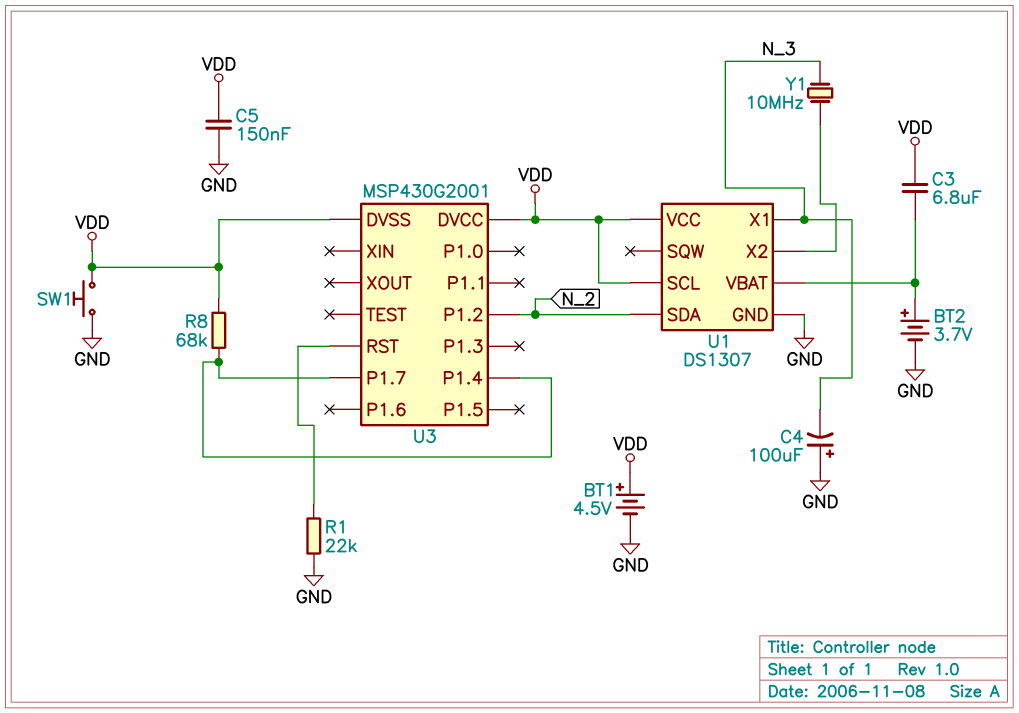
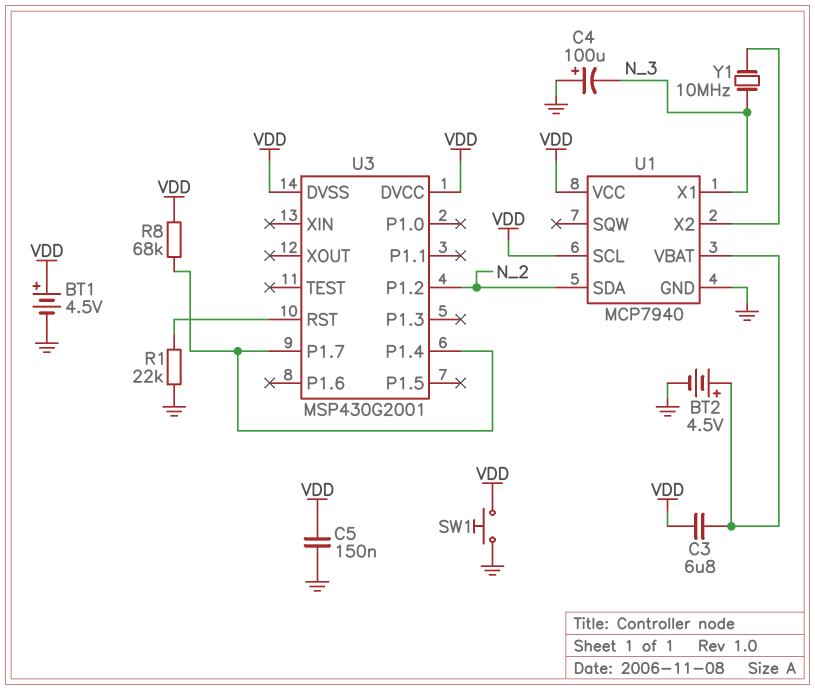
BT2: 3.7V (plus U1/VBAT, minus GND) -> 4.5V (plus U1/VBAT, minus GND)
U1: DS1307 -> MCP7940

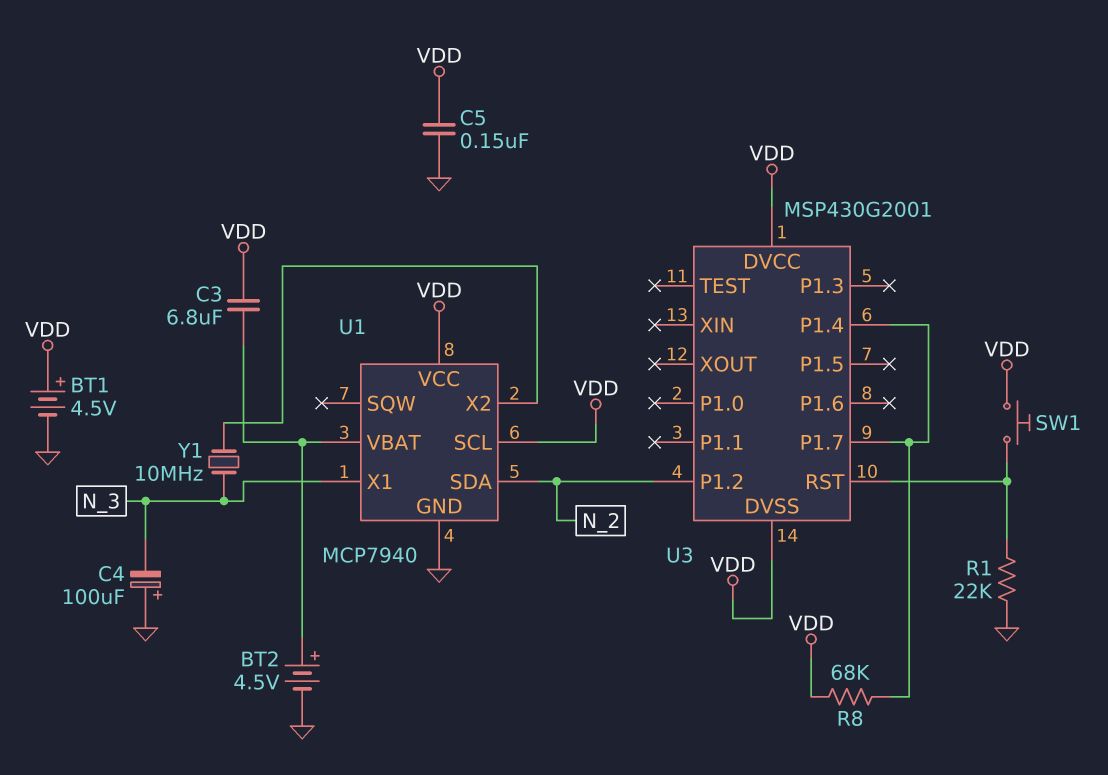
SW1: button (GND, VDD) -> button (U3/RST, VDD)

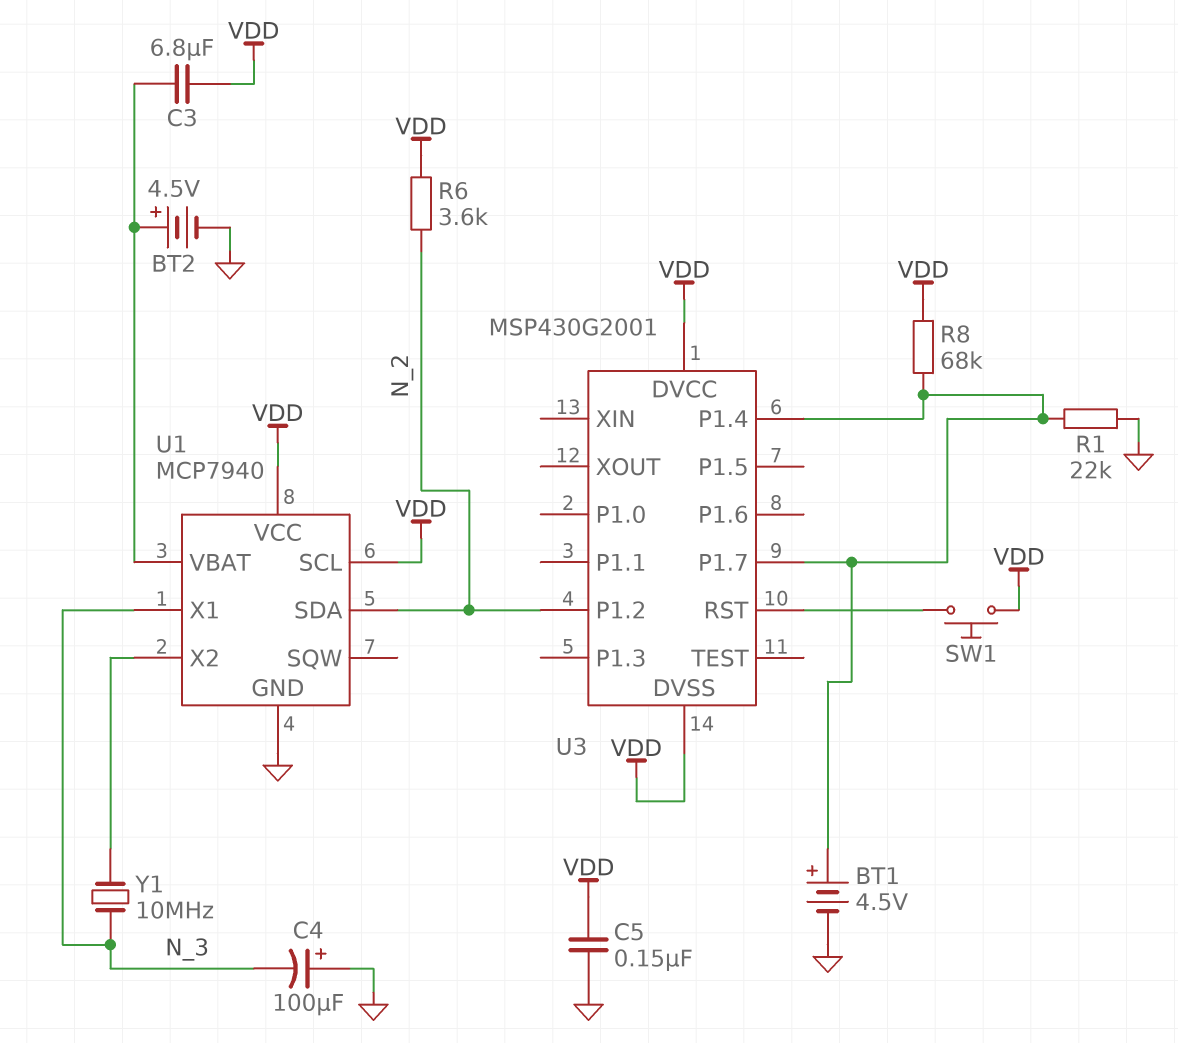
BT1: 4.5V (plus VDD, minus GND) -> 4.5V (plus U3/P1.4, minus GND)
R1: 22k (GND, U3/RST) -> 22k (GND, U3/P1.4)
R6: none -> 3.6k (N_2, VDD)

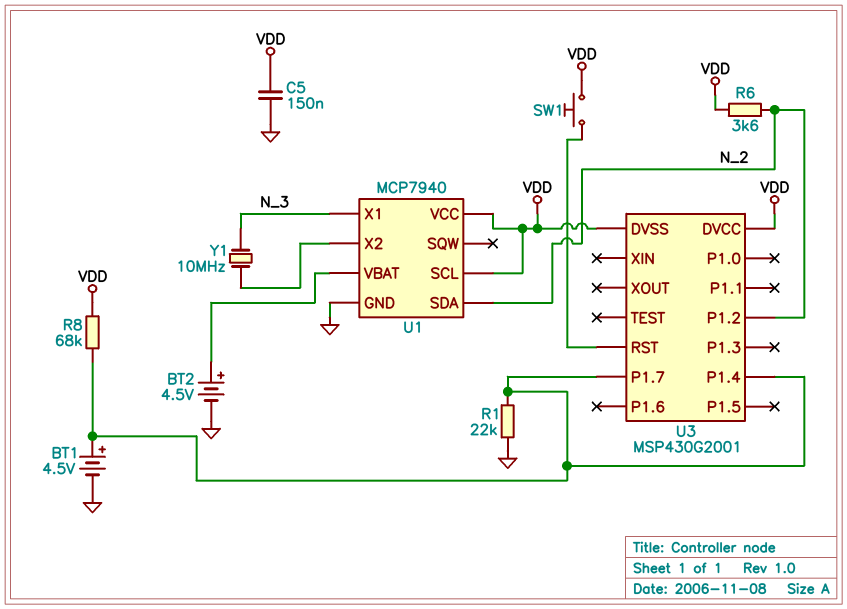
C3: 6.8uF (U1/VBAT, VDD) -> none
C4: 100uF (plus GND, minus N_3) -> none

